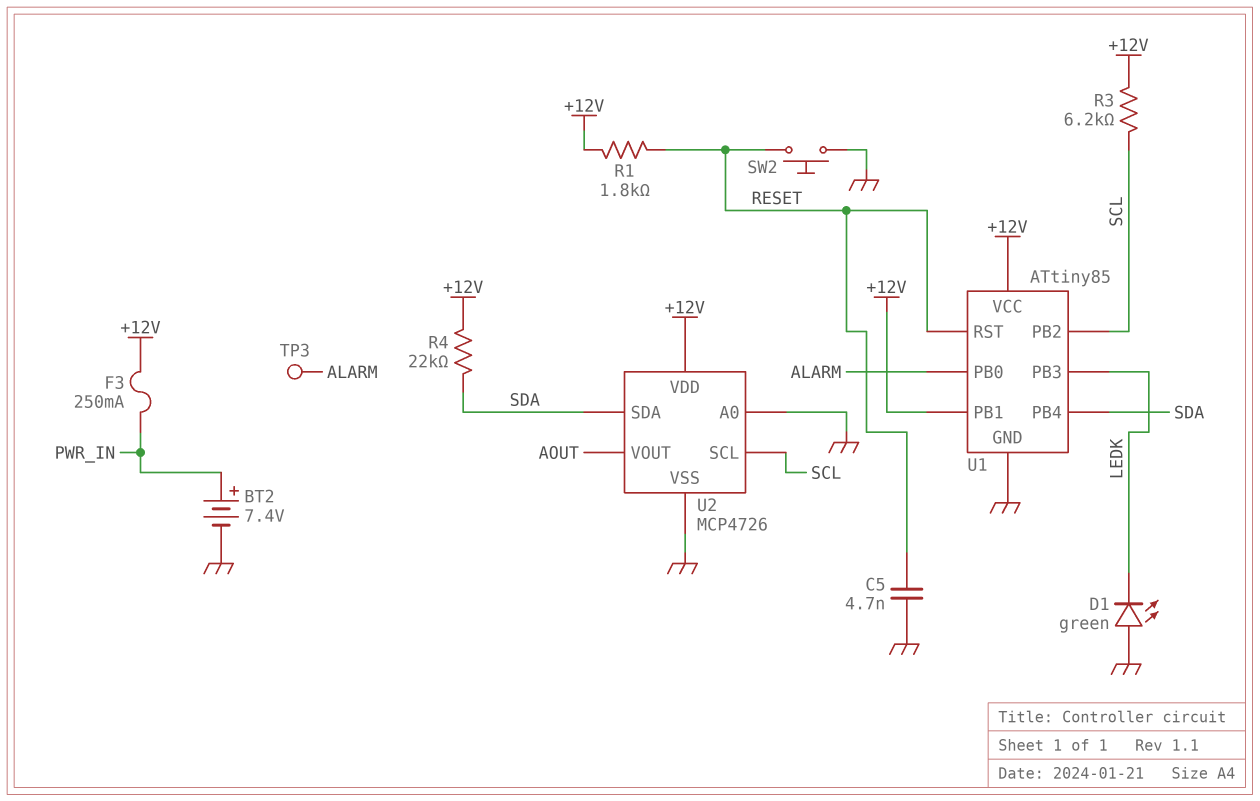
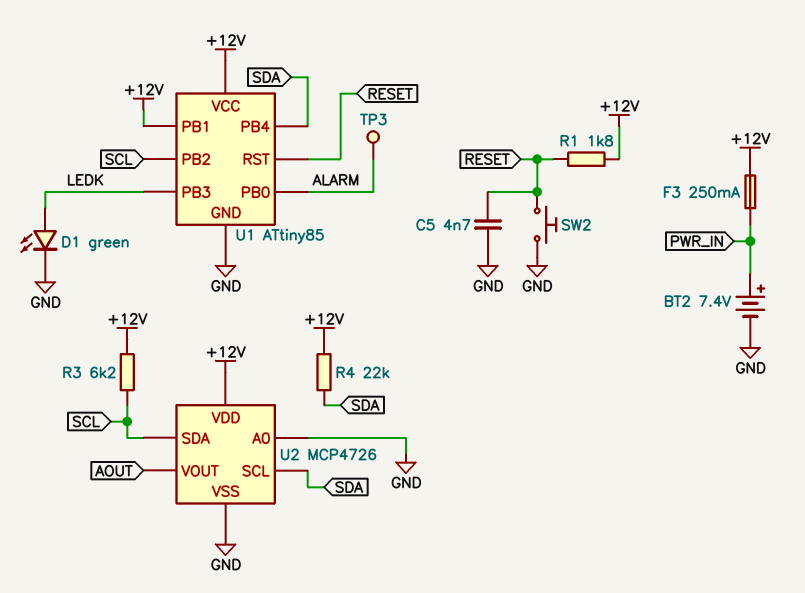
D1: LED green (A GND, K LEDK) -> LED green (A LEDK, K GND)
U2 pin SCL: SCL -> SDA
U2 pin SDA: SDA -> SCL

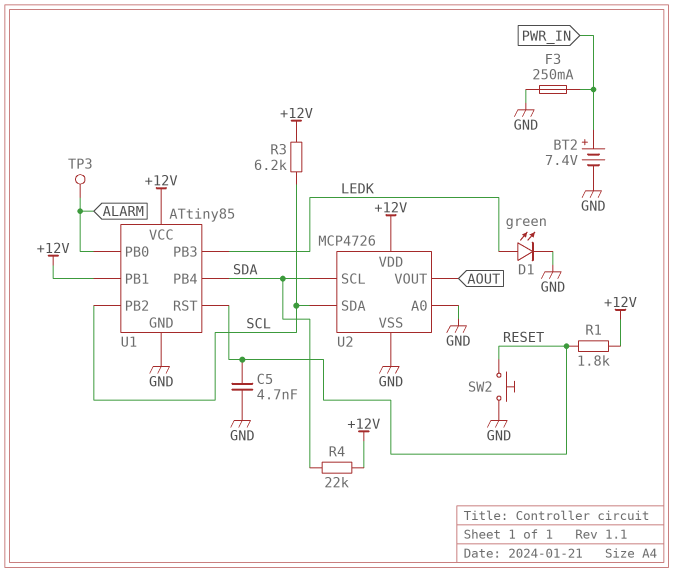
F3: 250mA (+12V, PWR_IN) -> 250mA (GND, PWR_IN)

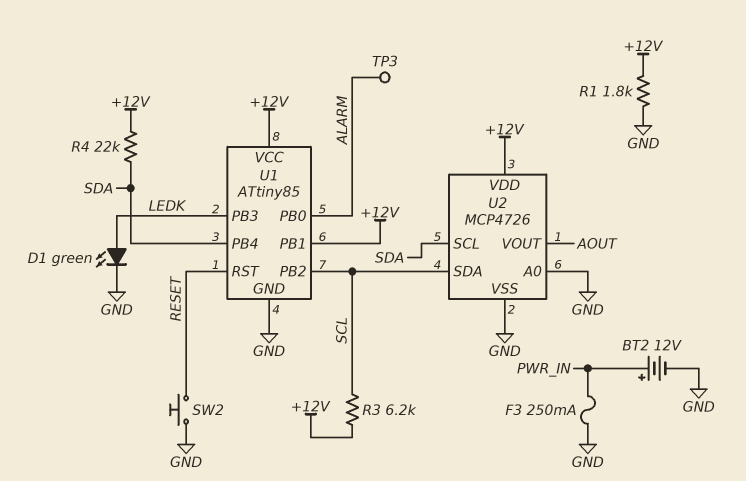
BT2: 7.4V (plus PWR_IN, minus GND) -> 12V (plus PWR_IN, minus GND)
C5: 4.7nF (GND, RESET) -> none
R1: 1.8k (+12V, RESET) -> 1.8k (+12V, GND)

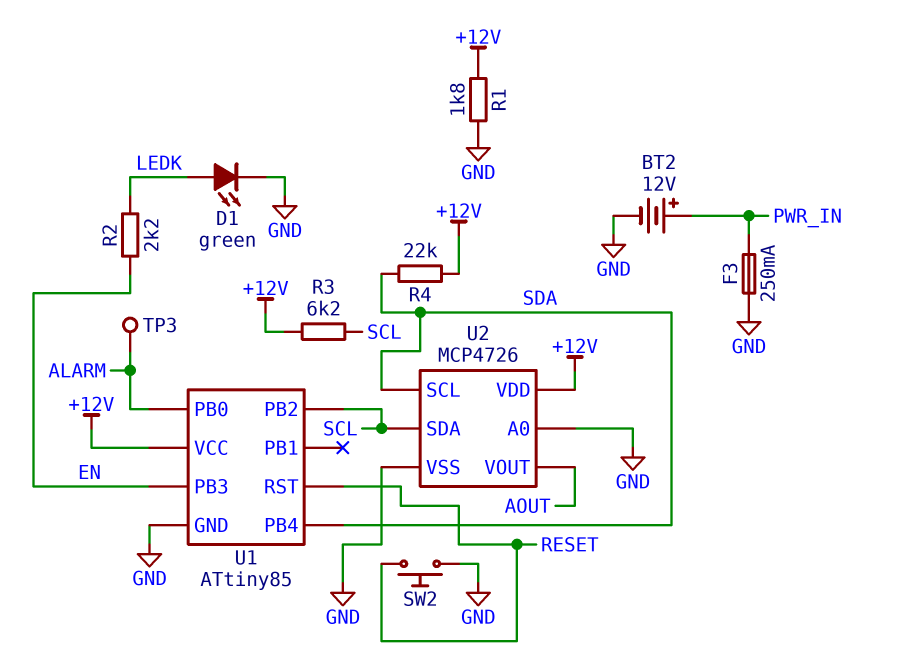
R2: none -> 2.2k (EN, LEDK)
U1 pin PB1: +12V -> none
U1 pin PB3: LEDK -> EN

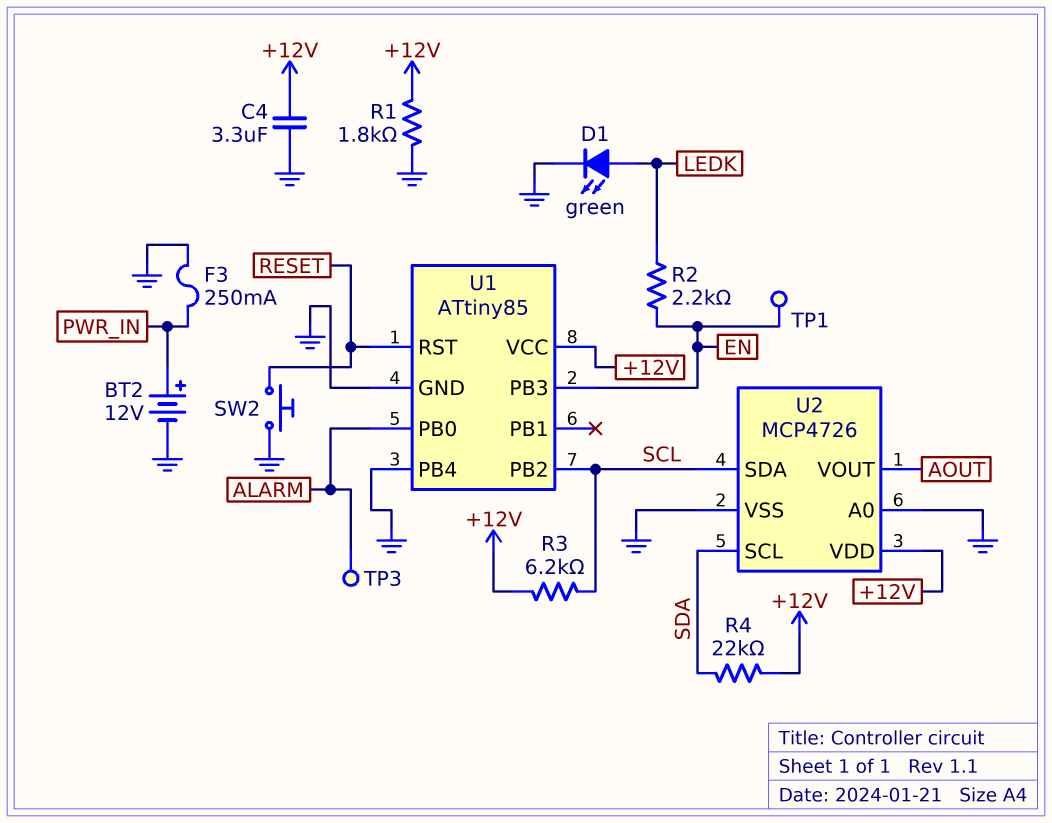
C4: none -> 3.3uF (+12V, GND)
TP1: none -> test point (EN)
U1 pin PB4: SDA -> GND

